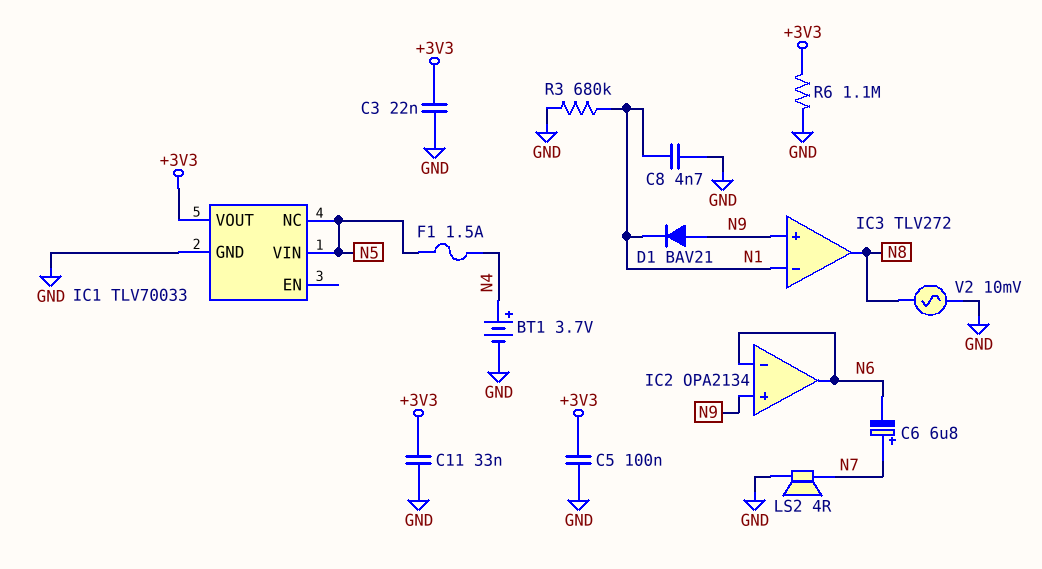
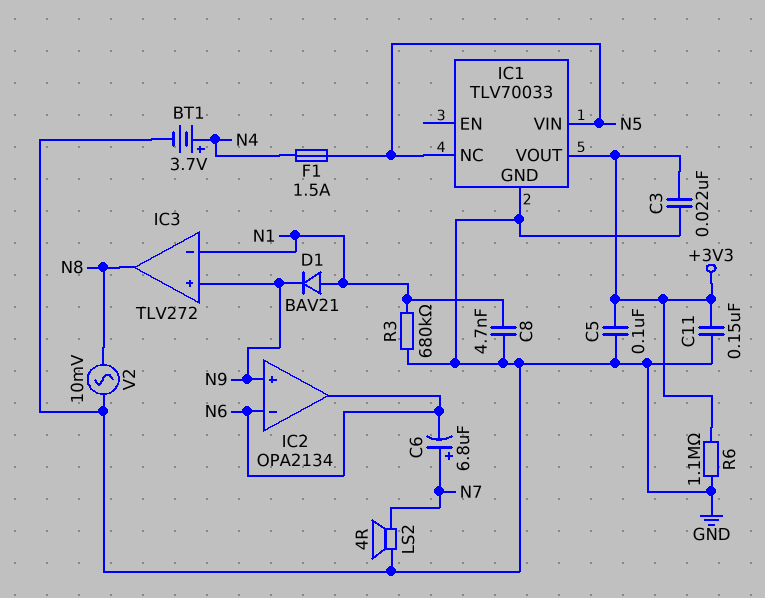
C11: 33nF (+3V3, GND) -> 150nF (+3V3, GND)
D1: diode BAV21 (A N9, K N1) -> diode BAV21 (A N1, K N9)

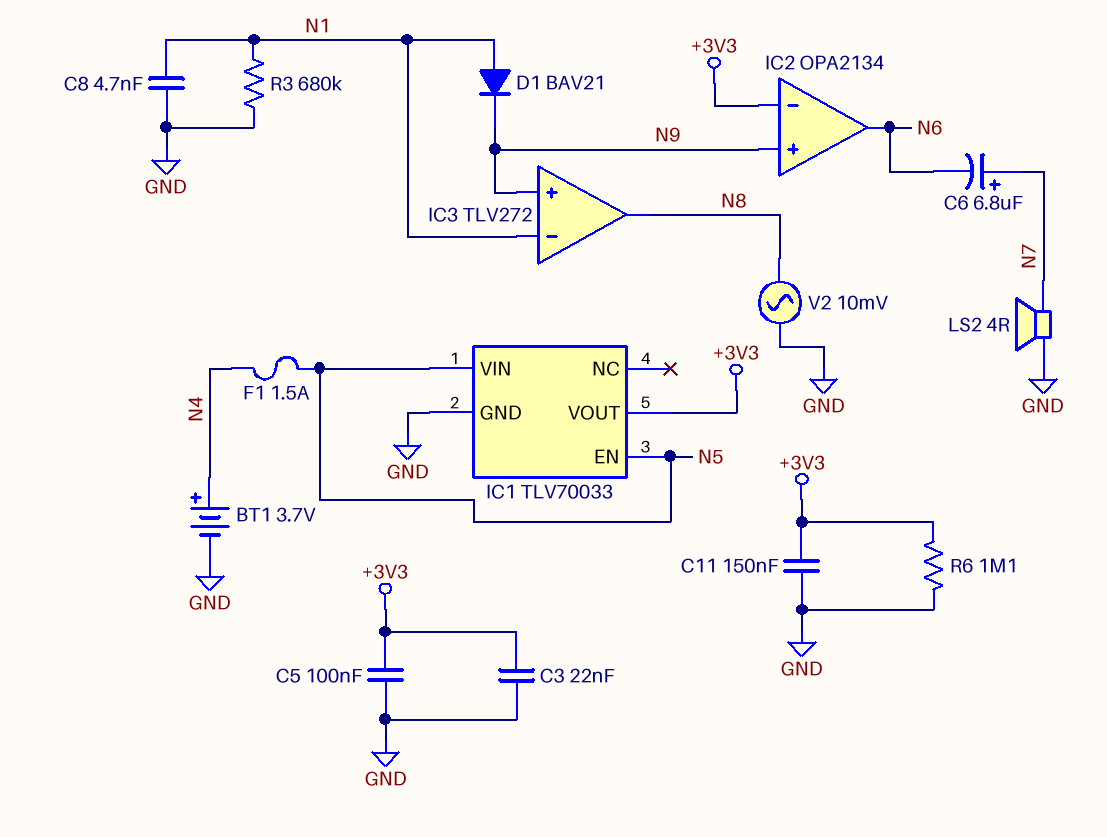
IC1 pin EN: none -> N5
IC1 pin NC: N5 -> none
IC2 pin in-: N6 -> +3V3

